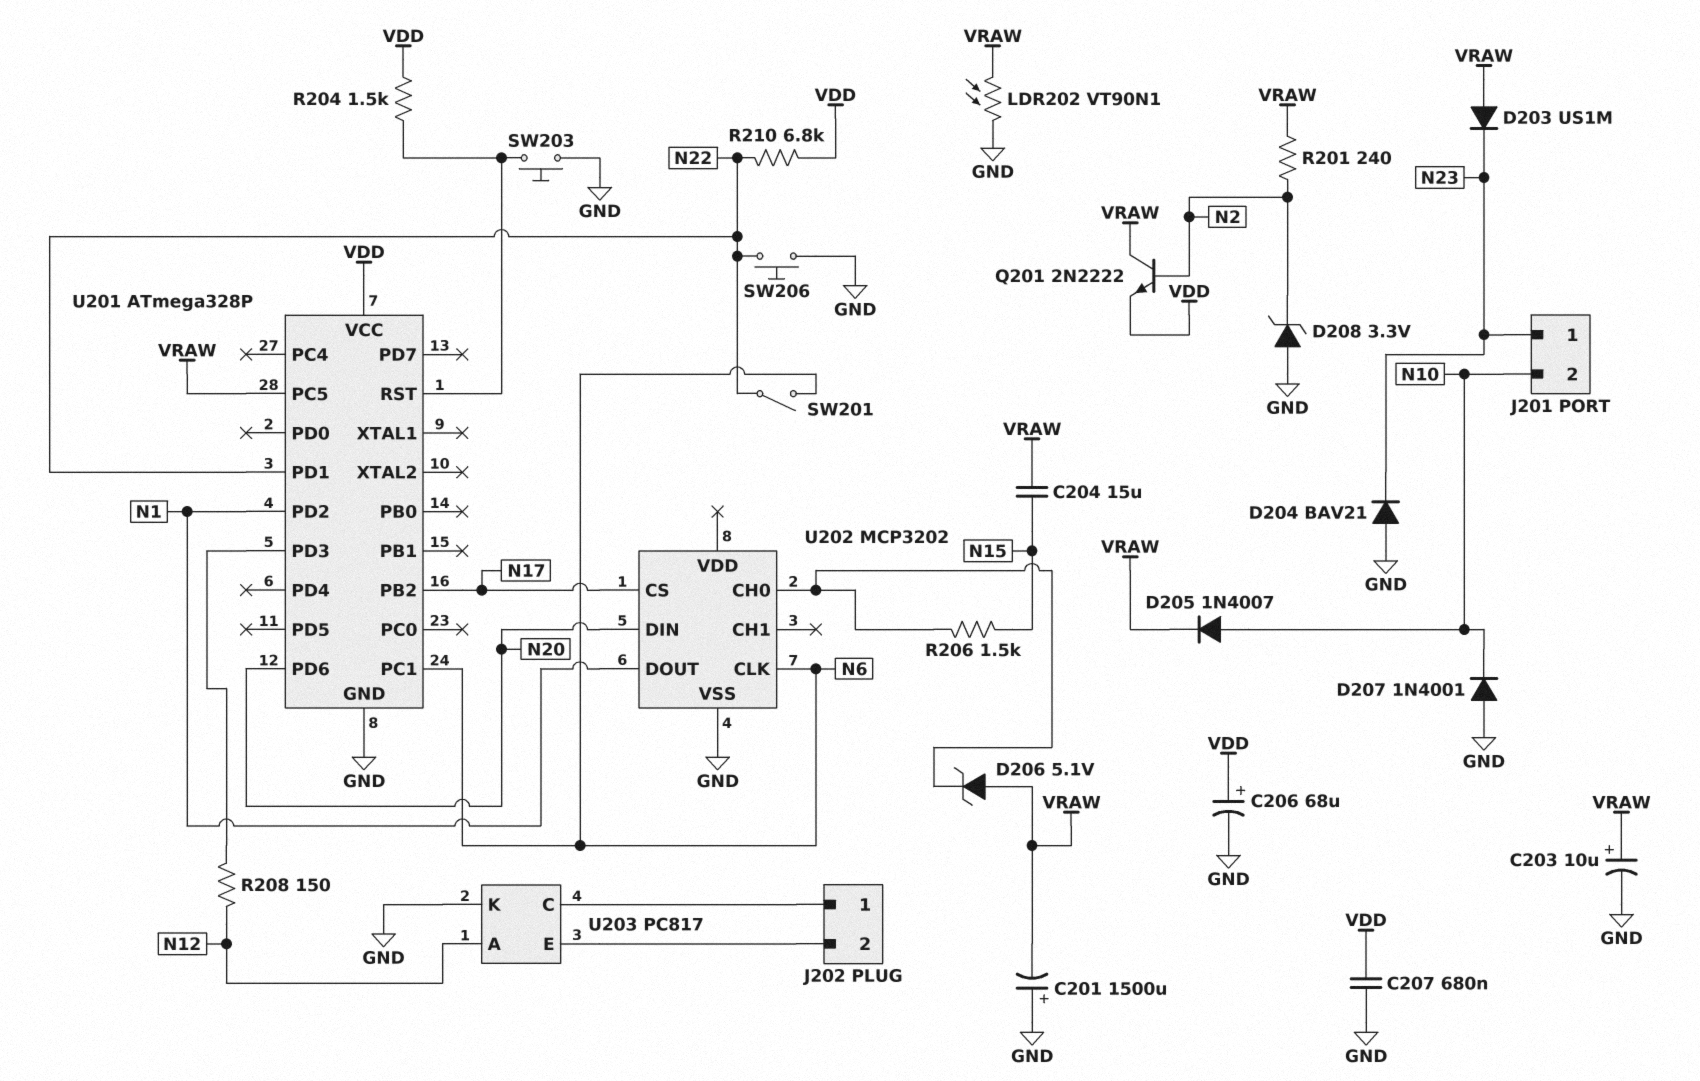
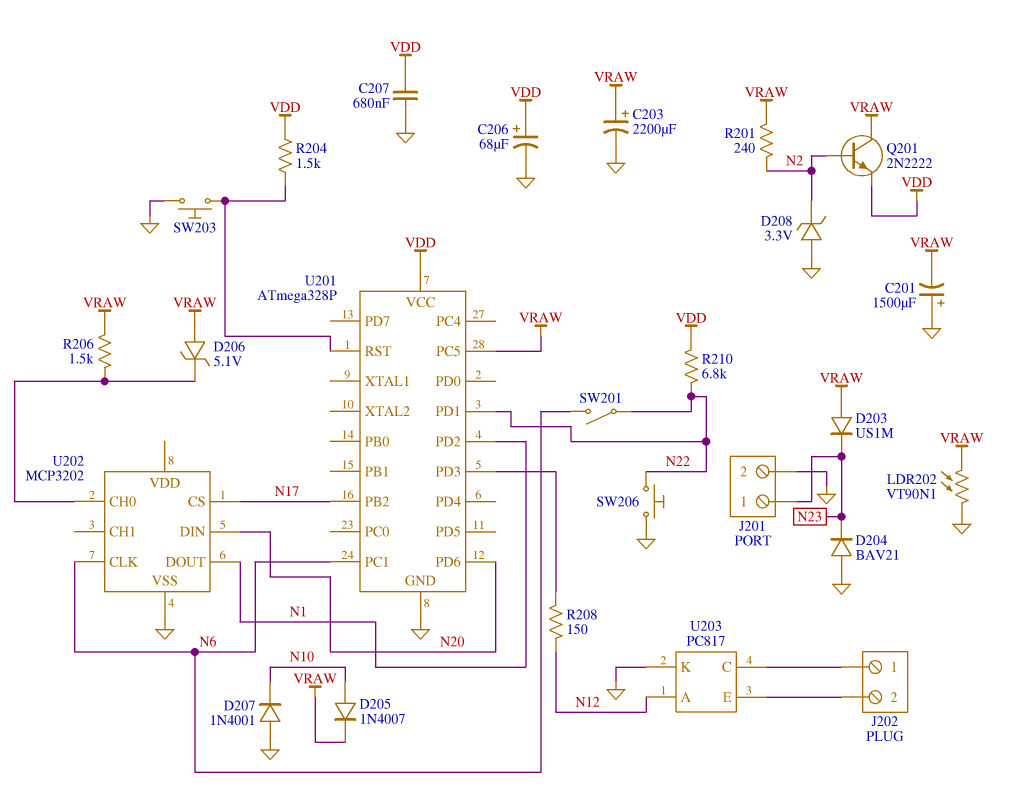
C203: 10uF (plus VRAW, minus GND) -> 2200uF (plus VRAW, minus GND)
C204: 15uF (N15, VRAW) -> none
J201 pin 2: N10 -> GND
R206: 1.5k (N15, U202/CH0) -> 1.5k (U202/CH0, VRAW)

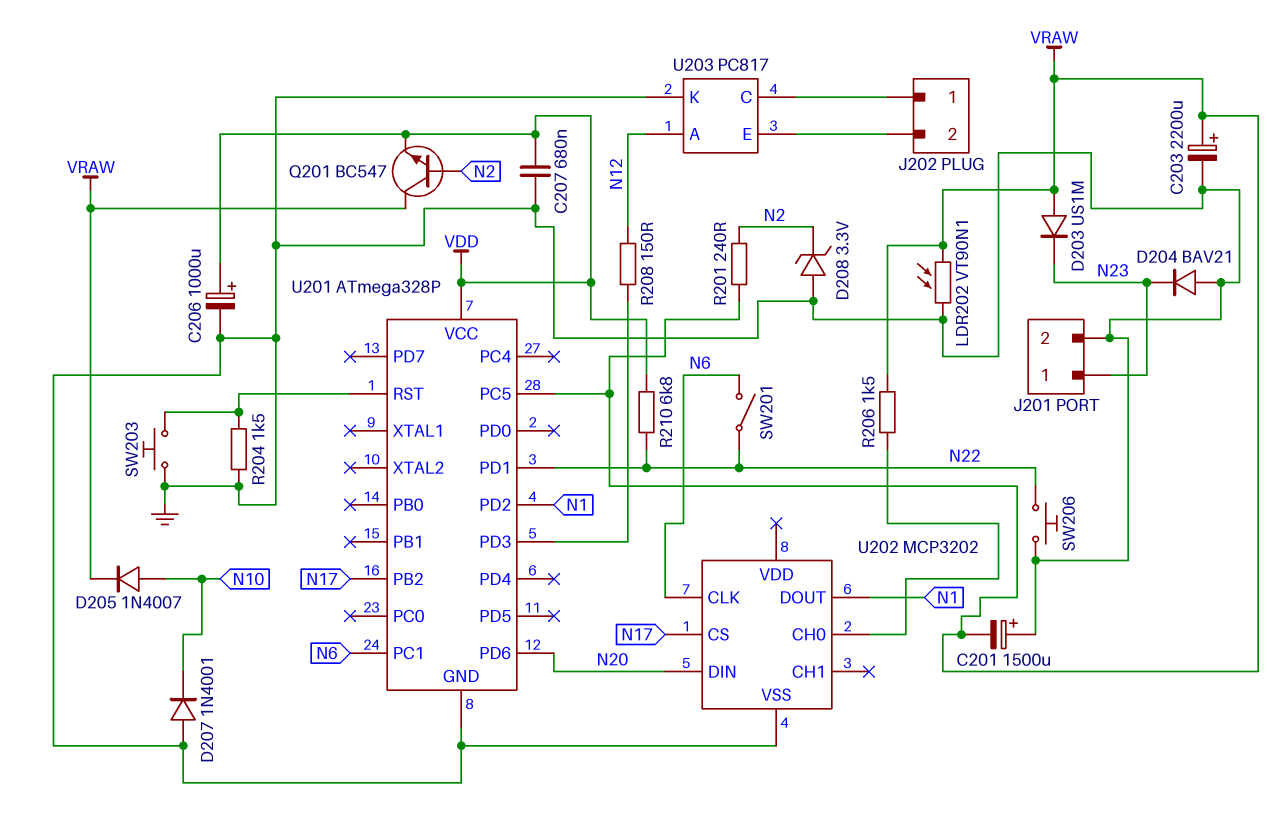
C206: 68uF (plus VDD, minus GND) -> 1000uF (plus VDD, minus GND)
D206: zener 5.1V (A VRAW, K U202/CH0) -> none
Q201: NPN 2N2222 (B N2, C VRAW, E VDD) -> NPN BC547 (B N2, C VRAW, E VDD)
R204: 1.5k (U201/RST, VDD) -> 1.5k (GND, U201/RST)

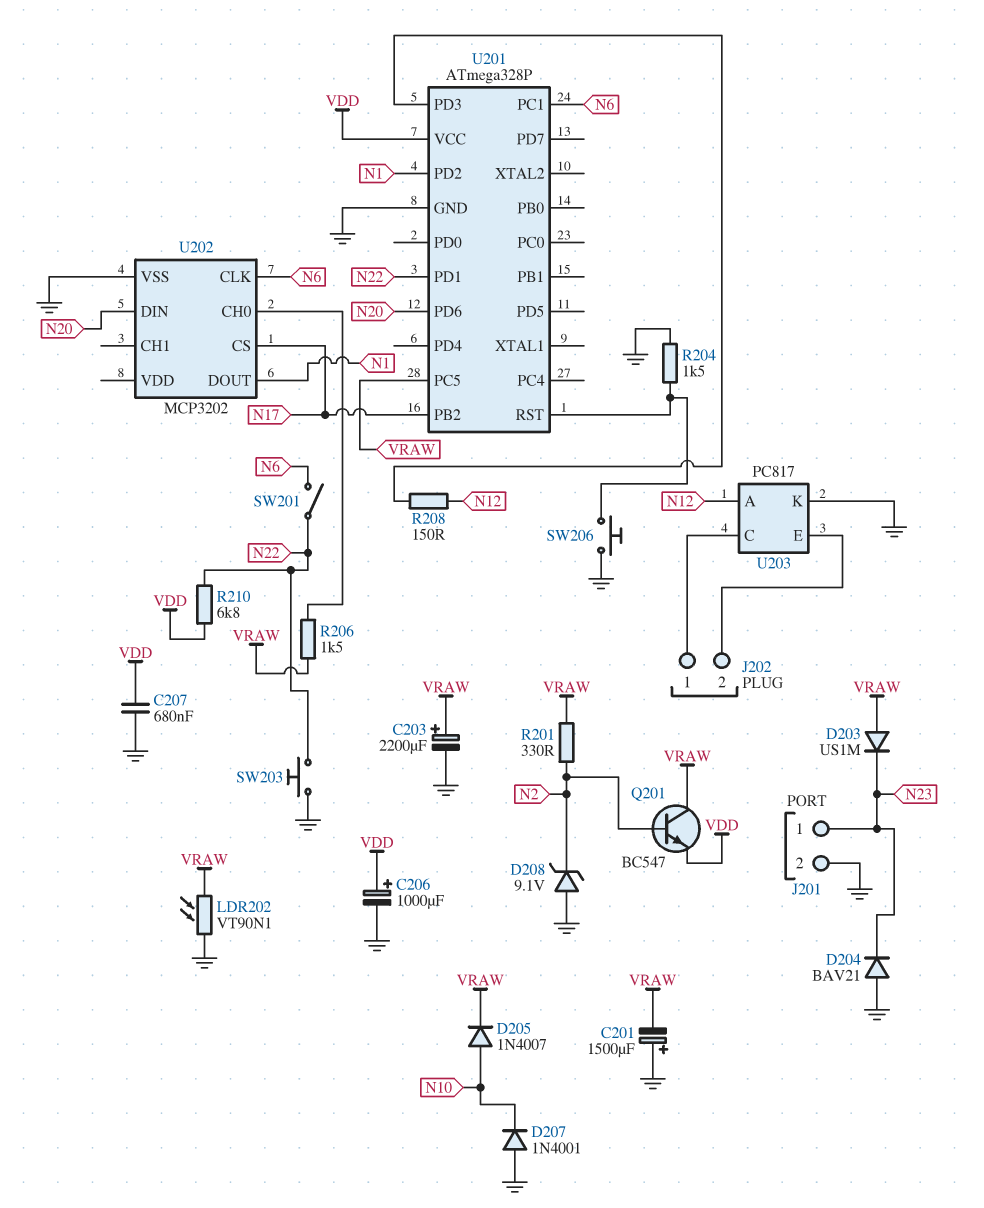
D208: zener 3.3V (A GND, K N2) -> zener 9.1V (A GND, K N2)
R201: 240 (N2, VRAW) -> 330 (N2, VRAW)
SW203: button (GND, U201/RST) -> button (GND, N22)
SW206: button (GND, N22) -> button (GND, U201/RST)

